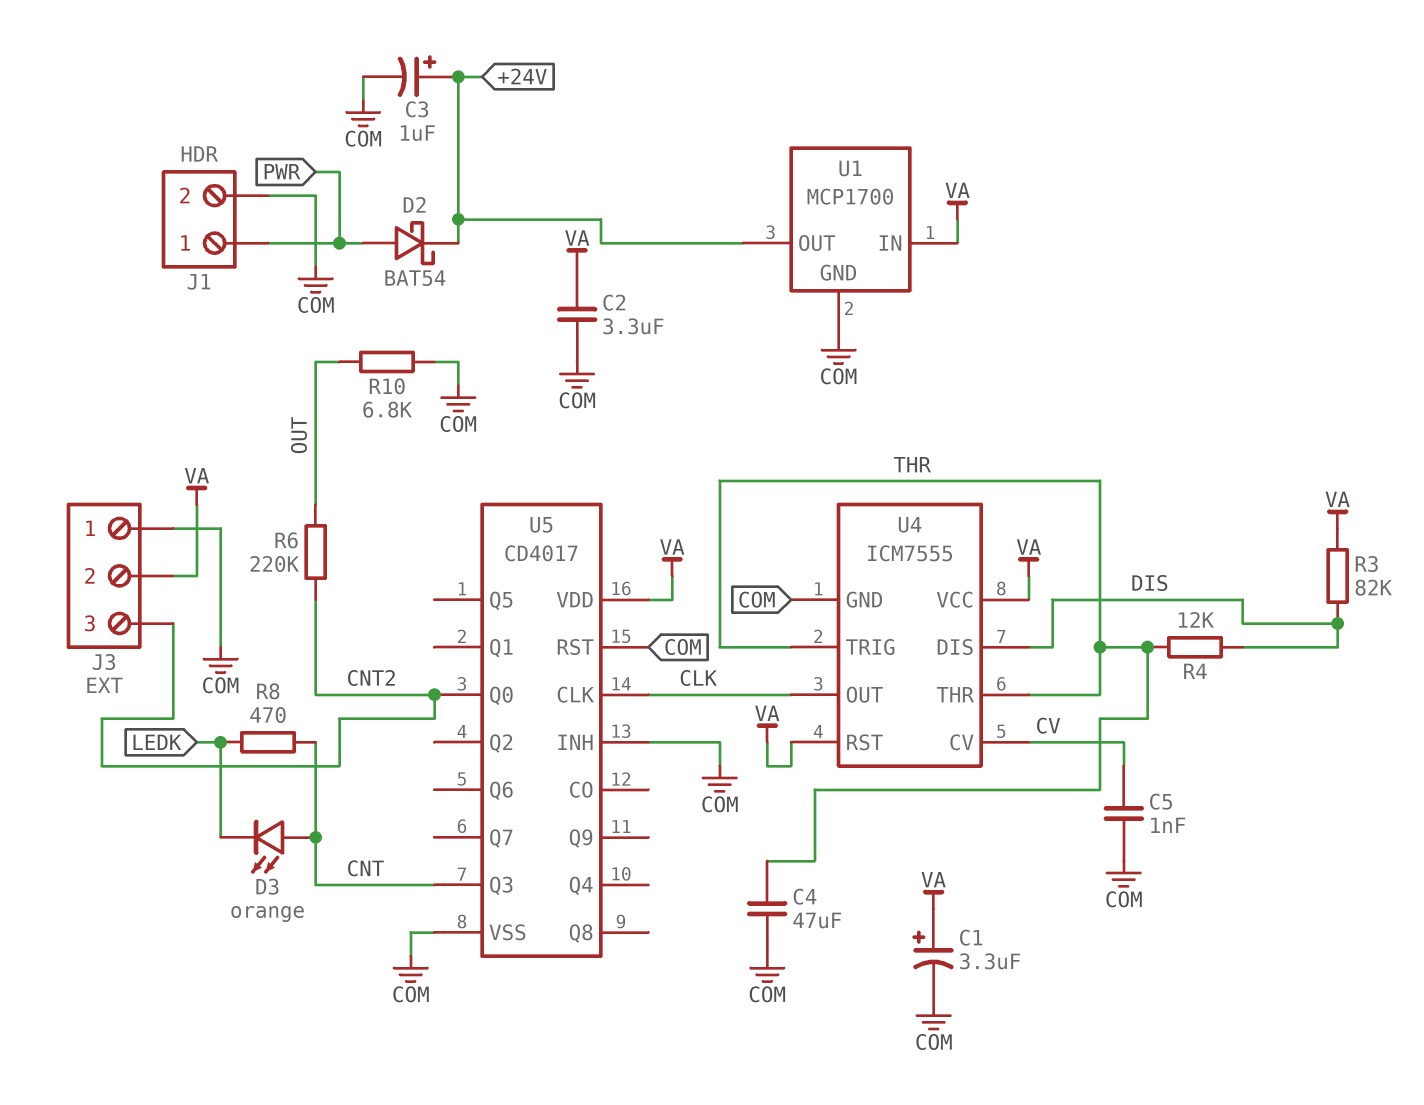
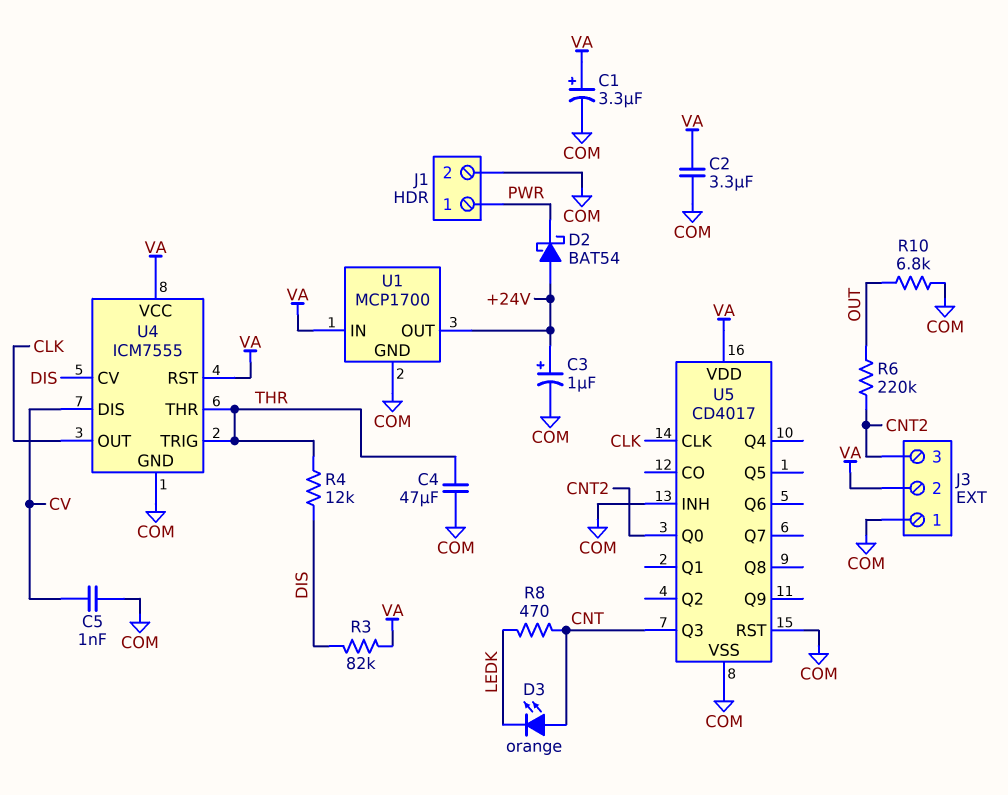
D2: schottky BAT54 (A PWR, K +24V) -> schottky BAT54 (A +24V, K PWR)
U4 pin CV: CV -> DIS
U4 pin DIS: DIS -> CV

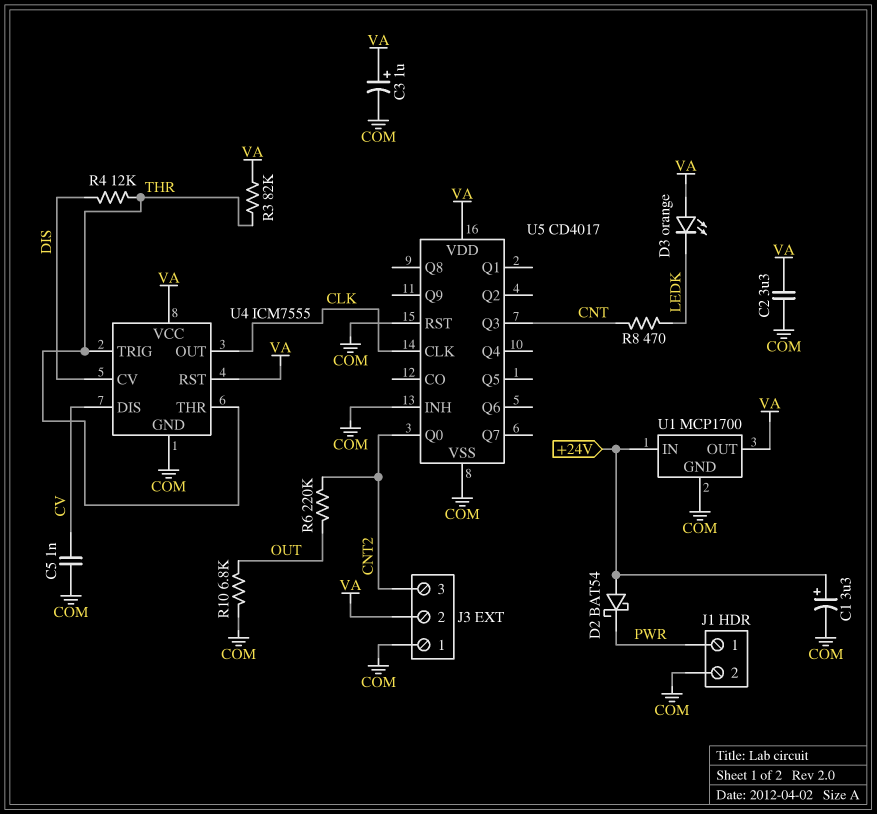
C1: 3.3uF (plus VA, minus COM) -> 3.3uF (plus +24V, minus COM)
C3: 1uF (plus +24V, minus COM) -> 1uF (plus VA, minus COM)
C4: 47uF (COM, THR) -> none
D3: LED orange (A CNT, K LEDK) -> LED orange (A VA, K LEDK)
R3: 82k (DIS, VA) -> 82k (THR, VA)
U1 pin IN: VA -> +24V
U1 pin OUT: +24V -> VA

